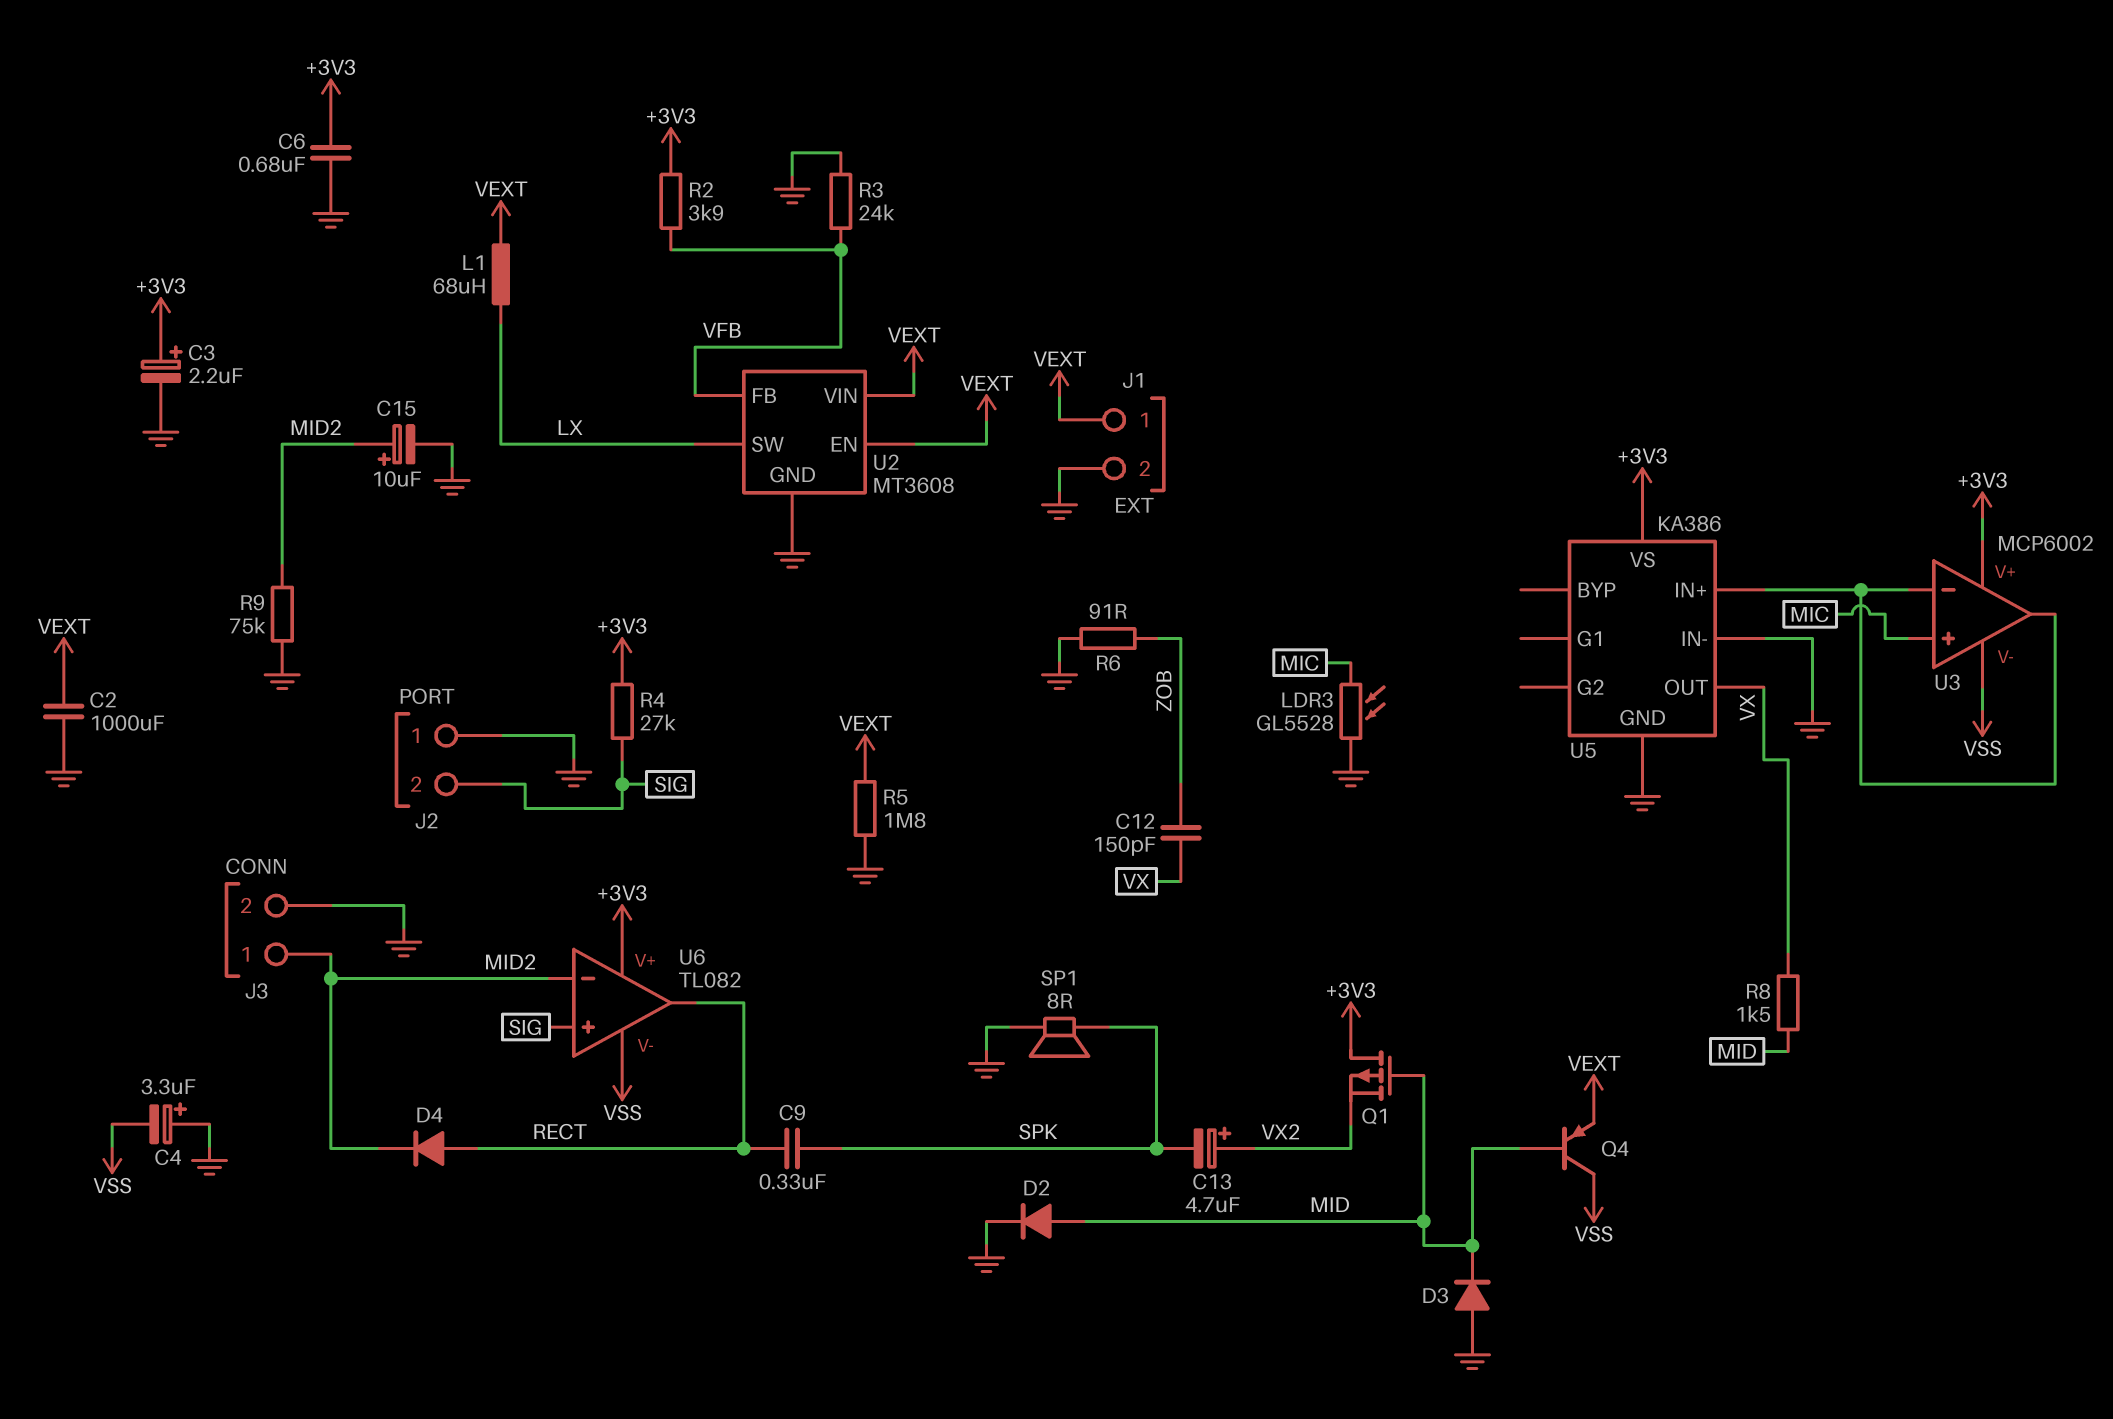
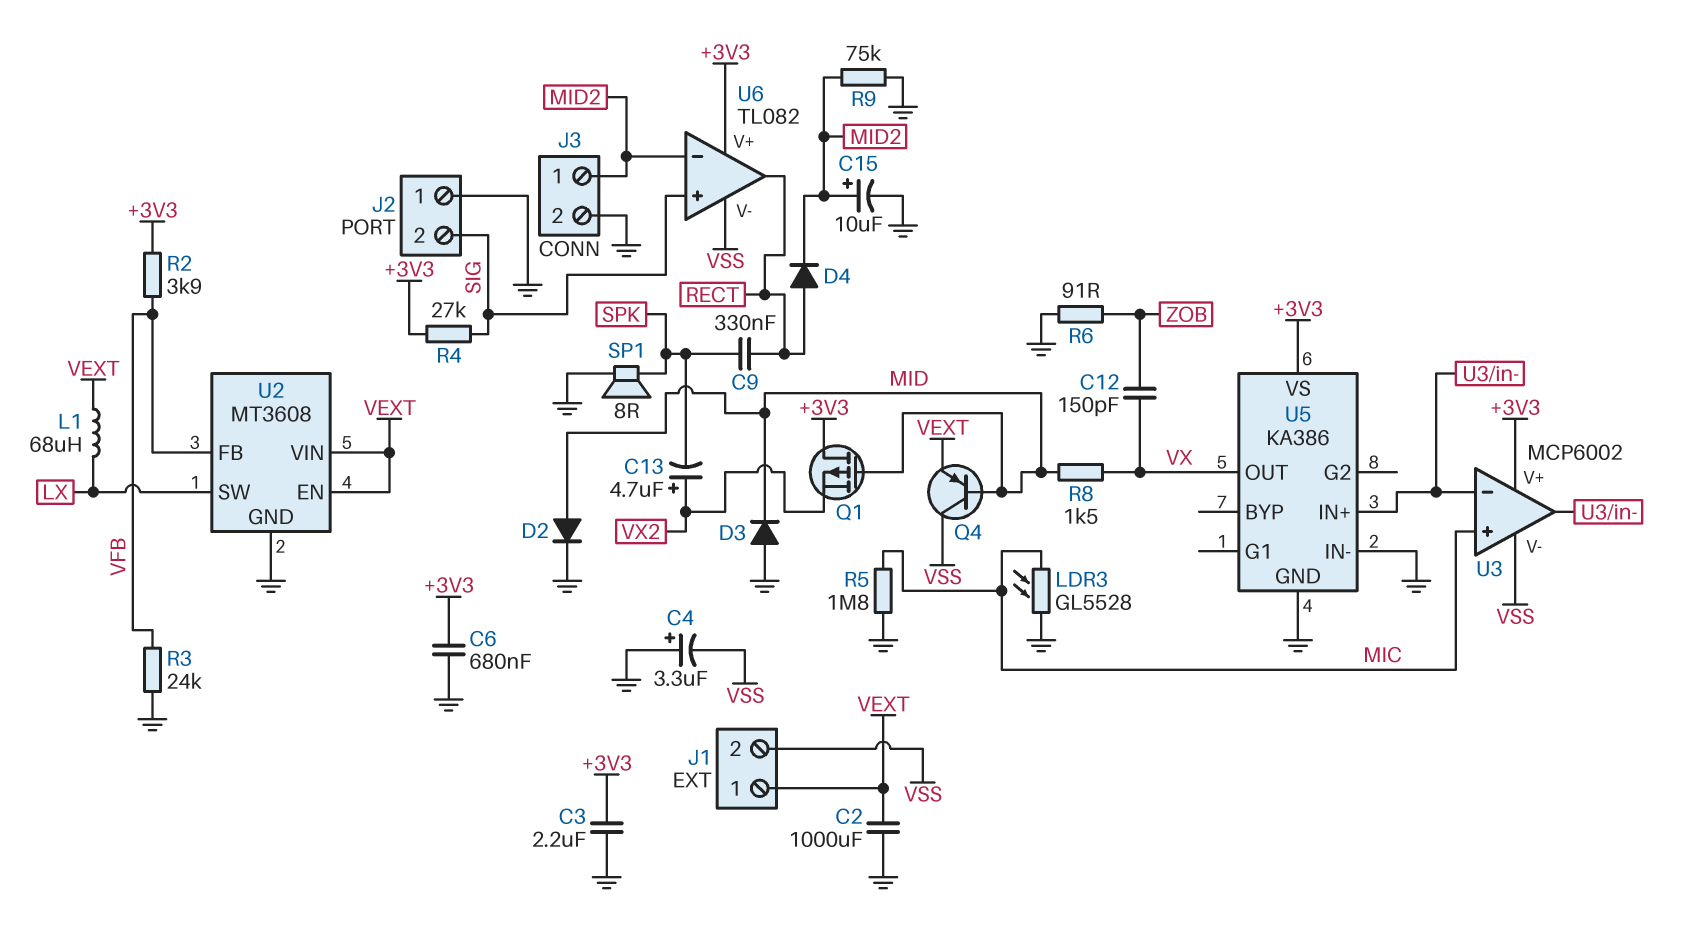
C3: 2.2uF (plus +3V3, minus GND) -> 2.2uF (+3V3, GND)
J1 pin 2: GND -> VSS
R5: 1.8M (GND, VEXT) -> 1.8M (GND, MIC)

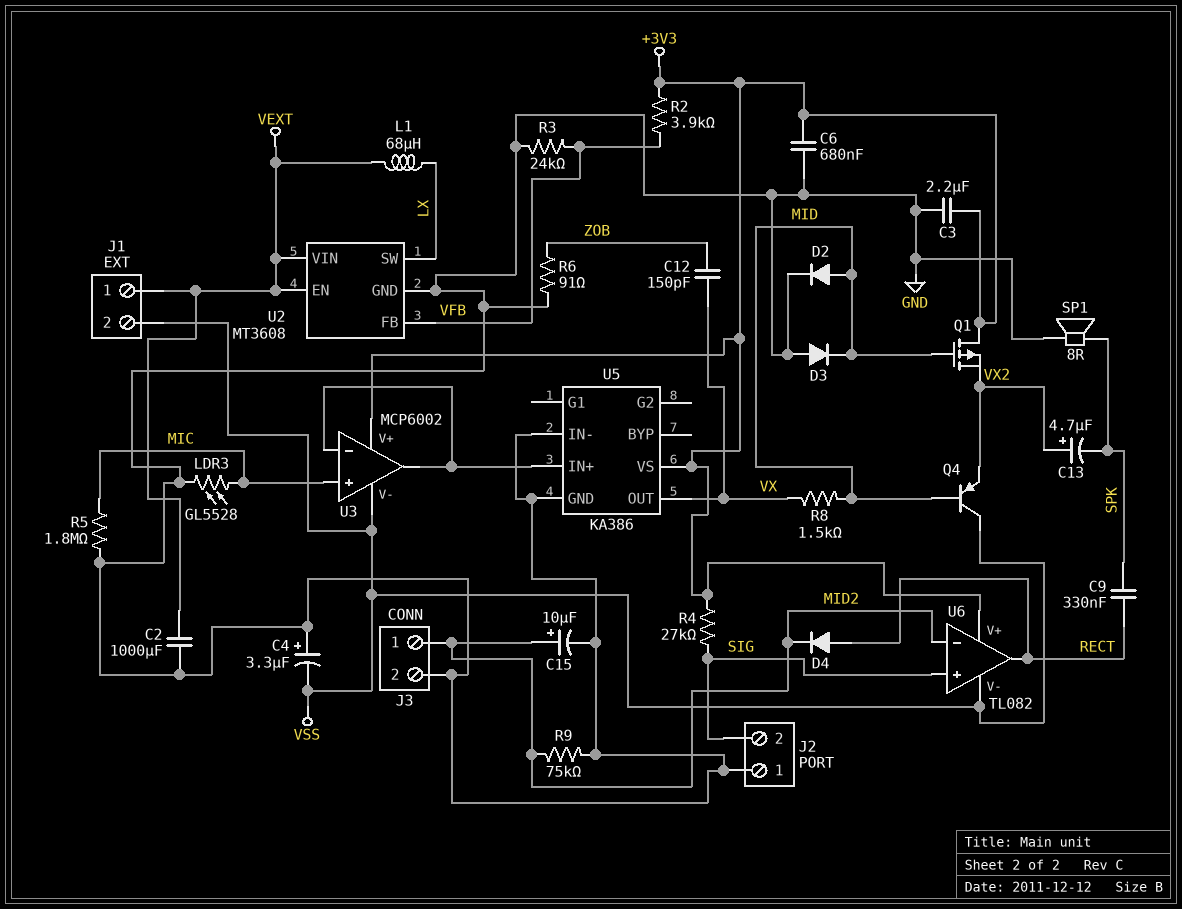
Q4: PNP (B MID, C VSS, E VEXT) -> PNP (B MID, C VSS, E VX2)

